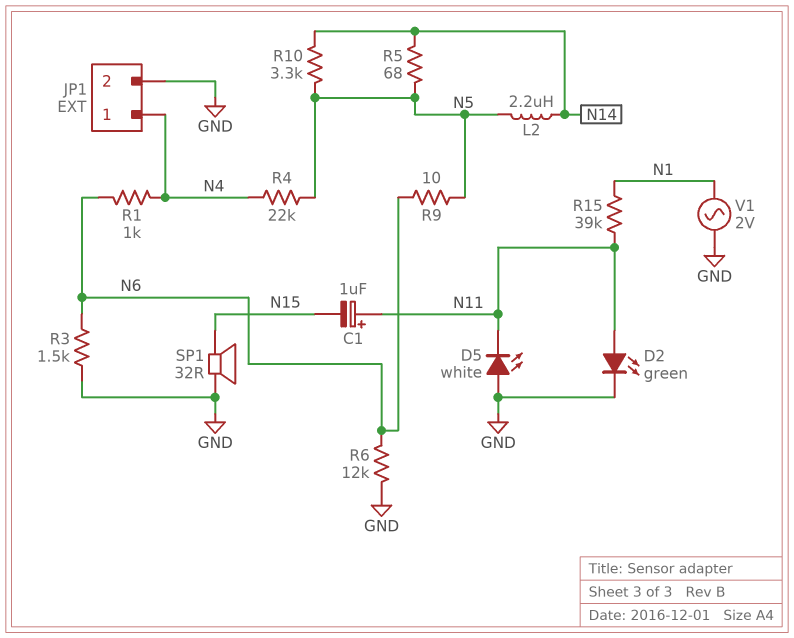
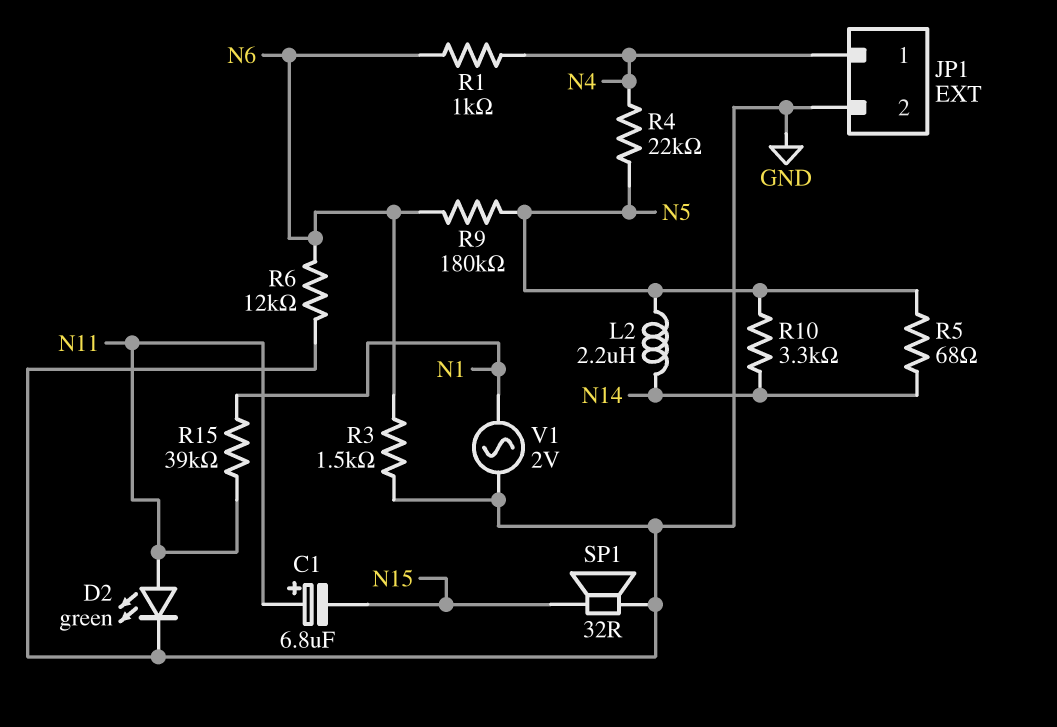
C1: 1uF (plus N11, minus N15) -> 6.8uF (plus N11, minus N15)
D5: LED white (A GND, K N11) -> none
R9: 10 (N5, N6) -> 180k (N5, N6)

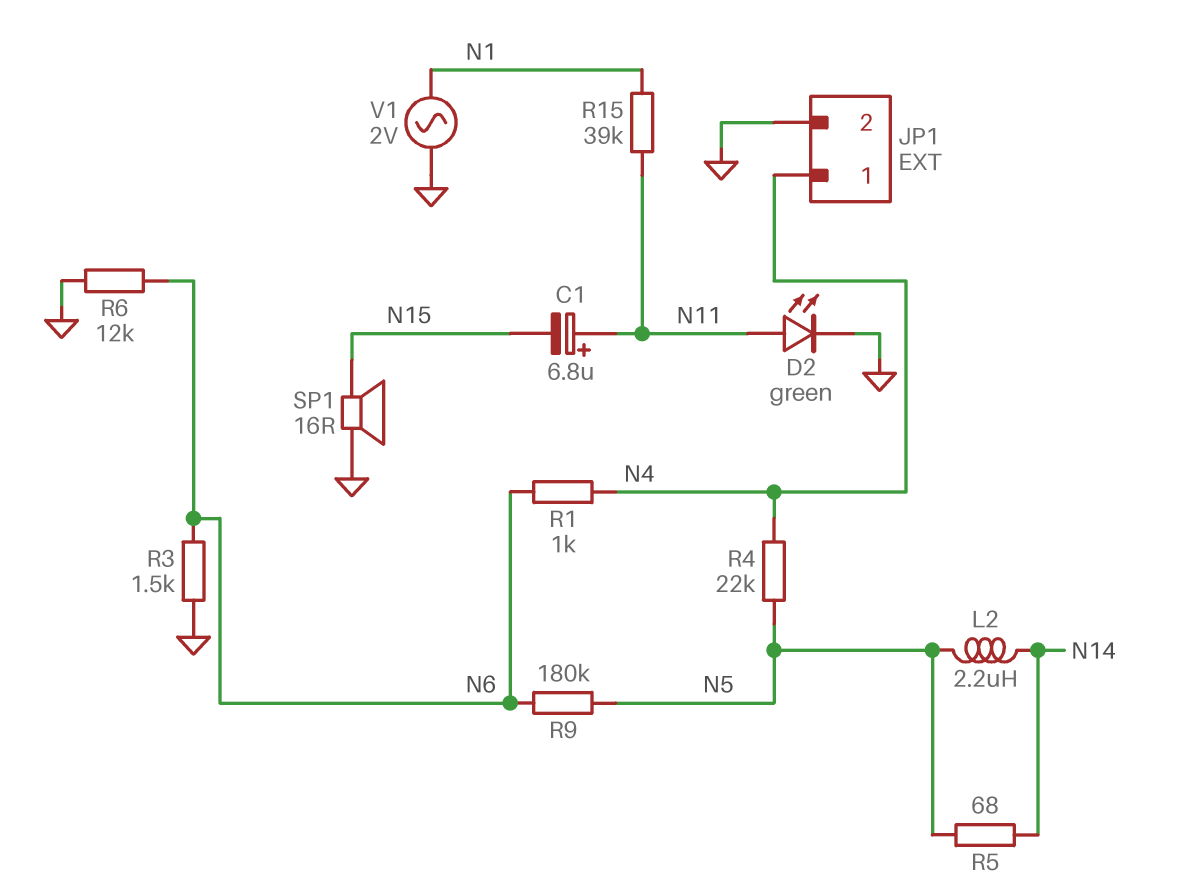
R10: 3.3k (N5, N14) -> none
SP1: speaker 32R (GND, N15) -> speaker 16R (GND, N15)

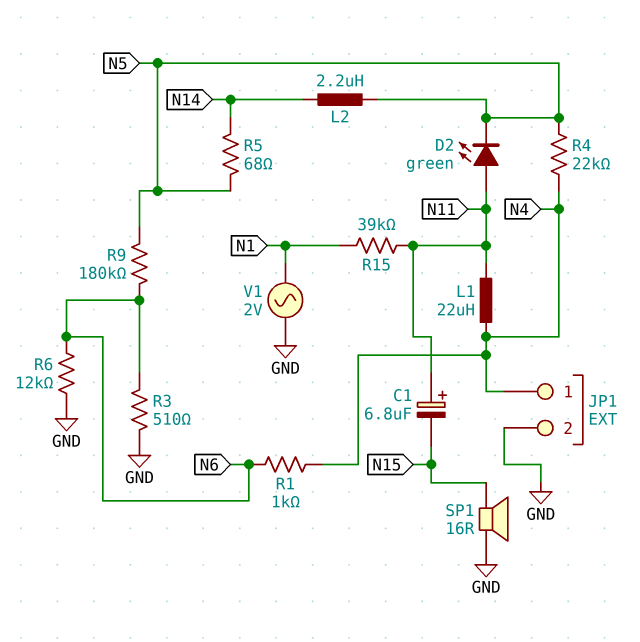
D2: LED green (A N11, K GND) -> LED green (A N11, K N5)
L1: none -> 22uH (N4, N11)
R3: 1.5k (GND, N6) -> 510 (GND, N6)

